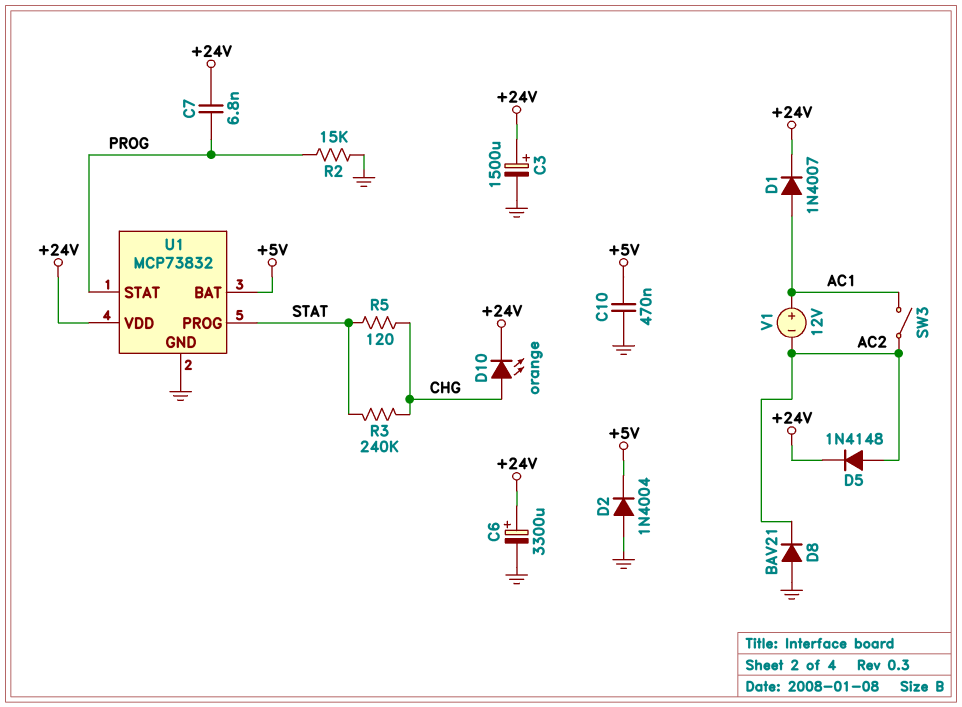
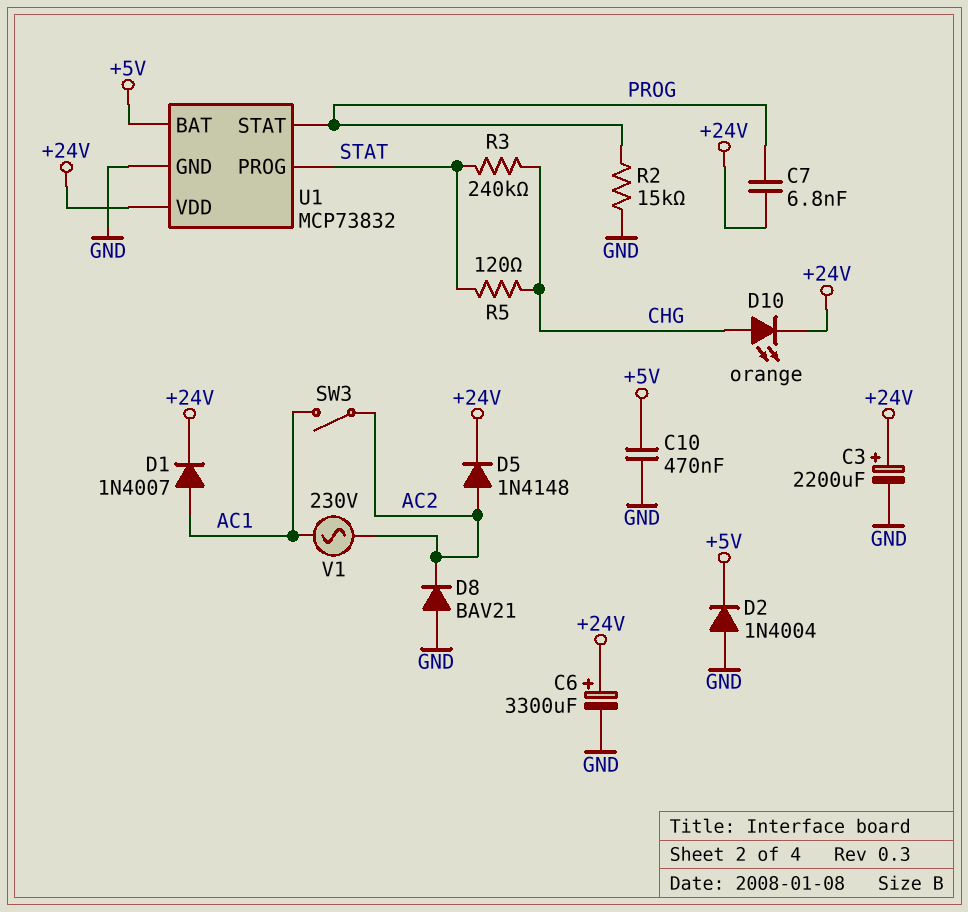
C3: 1500uF (plus +24V, minus GND) -> 2200uF (plus +24V, minus GND)
V1: 12V (plus AC1, minus AC2) -> AC 230V (AC1, AC2)

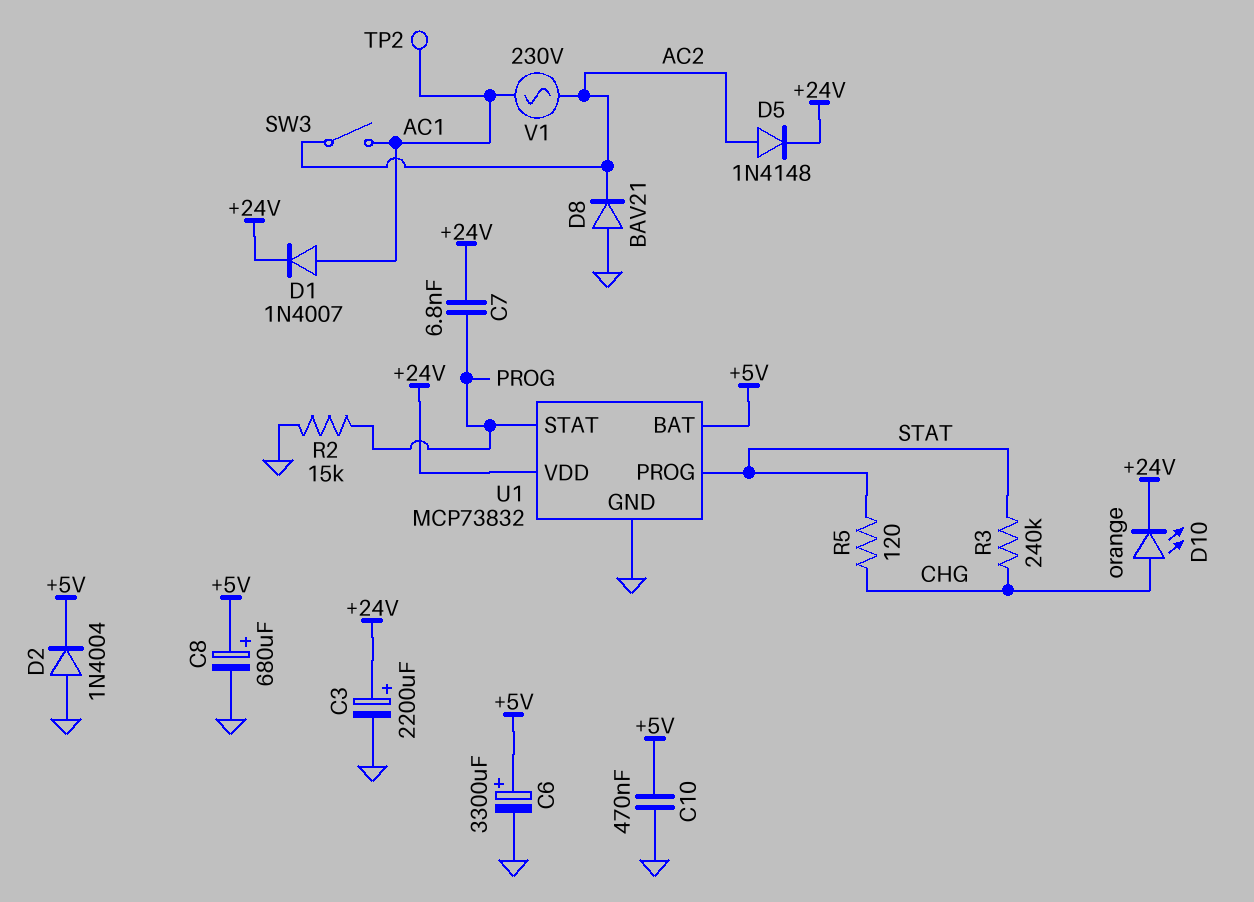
C6: 3300uF (plus +24V, minus GND) -> 3300uF (plus +5V, minus GND)
C8: none -> 680uF (plus +5V, minus GND)
TP2: none -> test point (AC1)

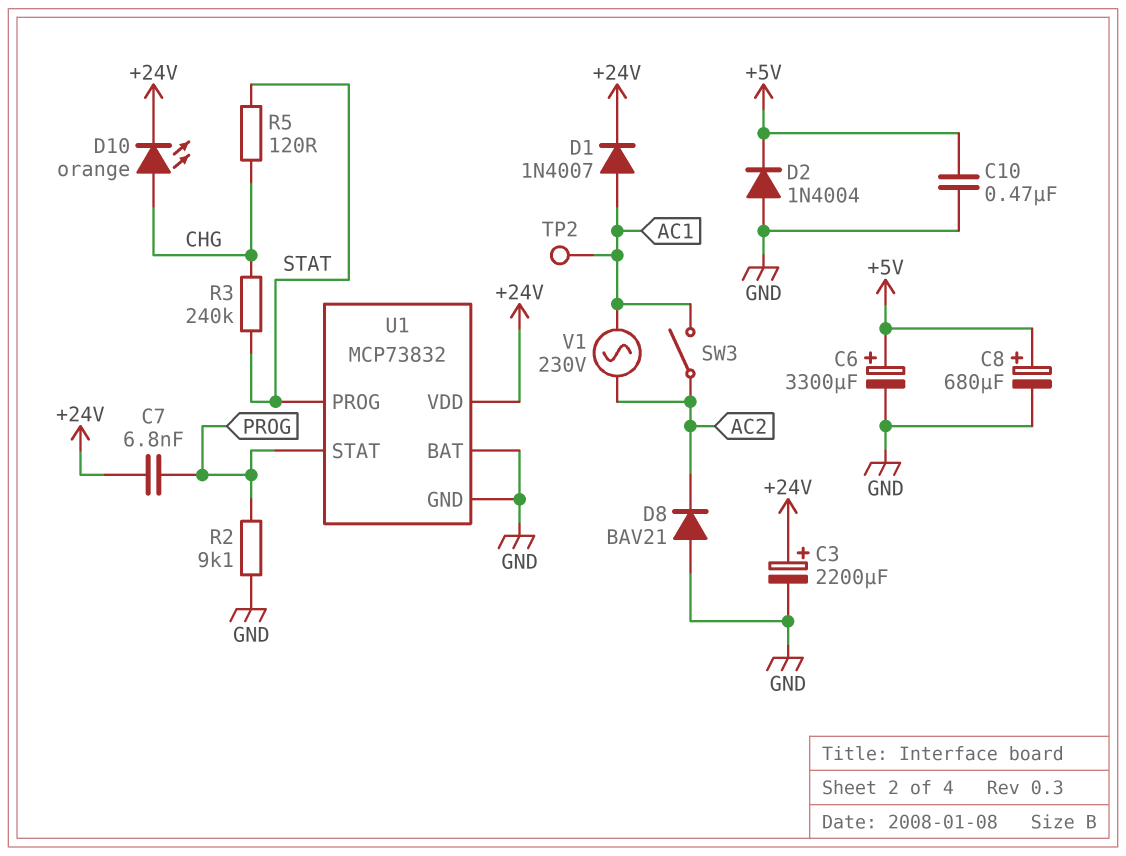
D5: diode 1N4148 (A AC2, K +24V) -> none
R2: 15k (GND, PROG) -> 9.1k (GND, PROG)
U1 pin BAT: +5V -> GND

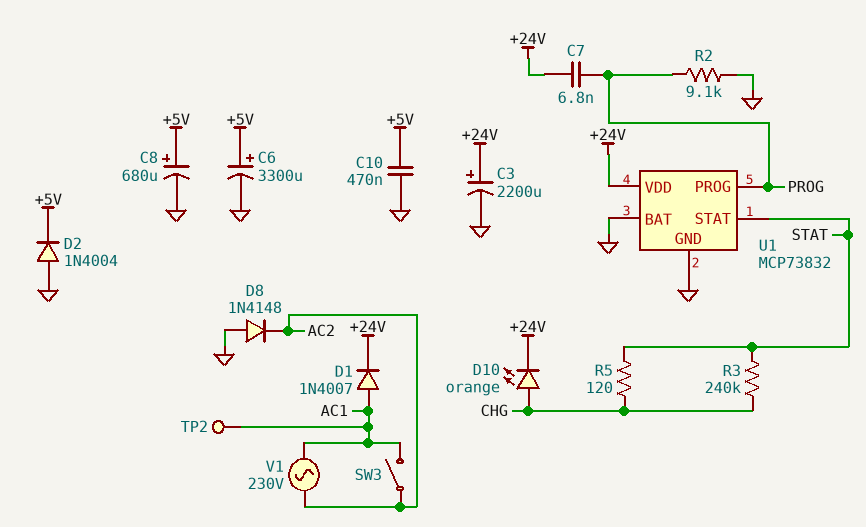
D8: diode BAV21 (A GND, K AC2) -> diode 1N4148 (A GND, K AC2)
U1 pin PROG: STAT -> PROG
U1 pin STAT: PROG -> STAT

